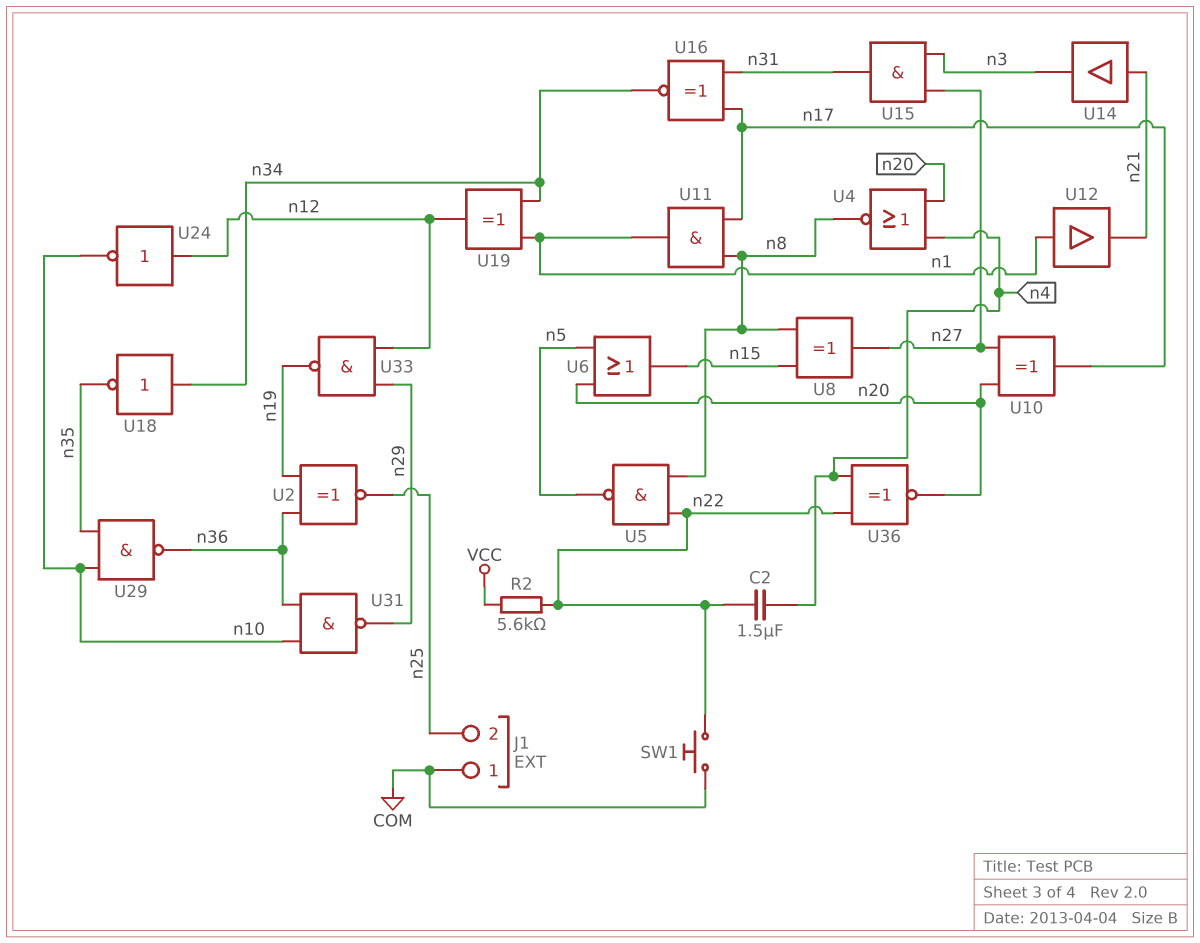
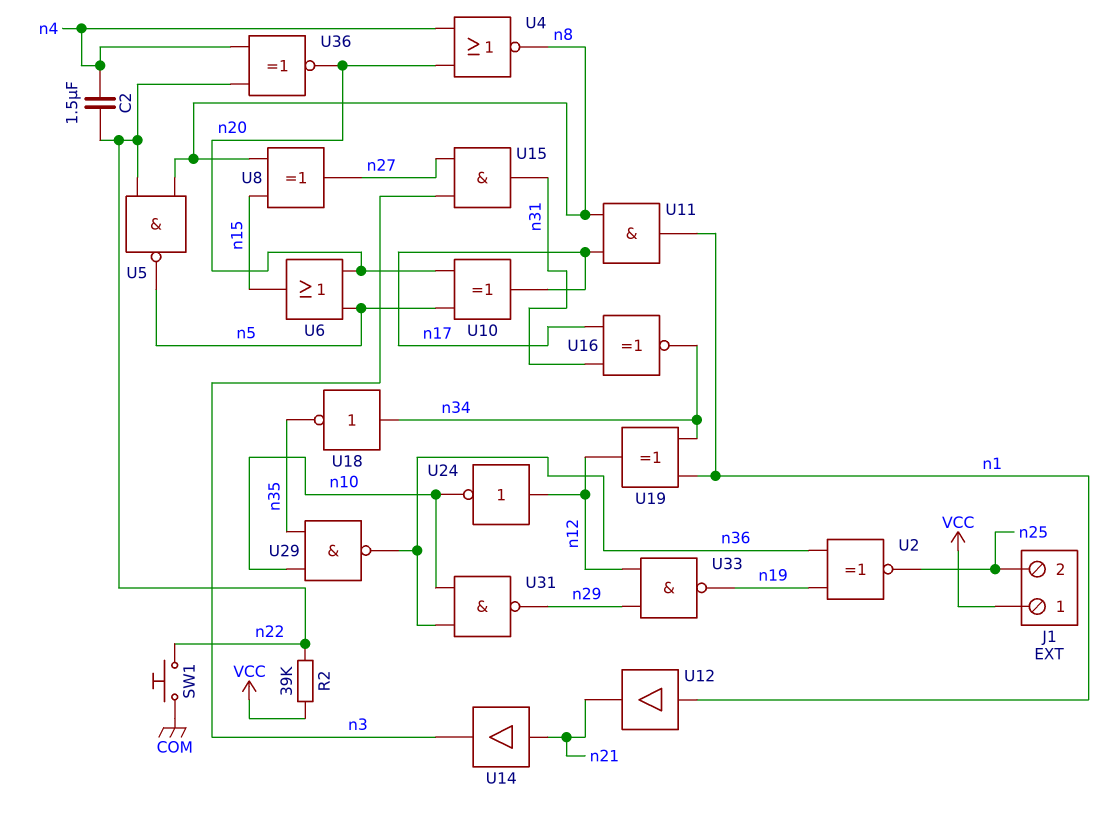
J1 pin 1: COM -> VCC
R2: 5.6k (VCC, n22) -> 39k (VCC, n22)
U10: XOR (in n20, in n27, out n17) -> XOR (in n5, in n20, out n17)

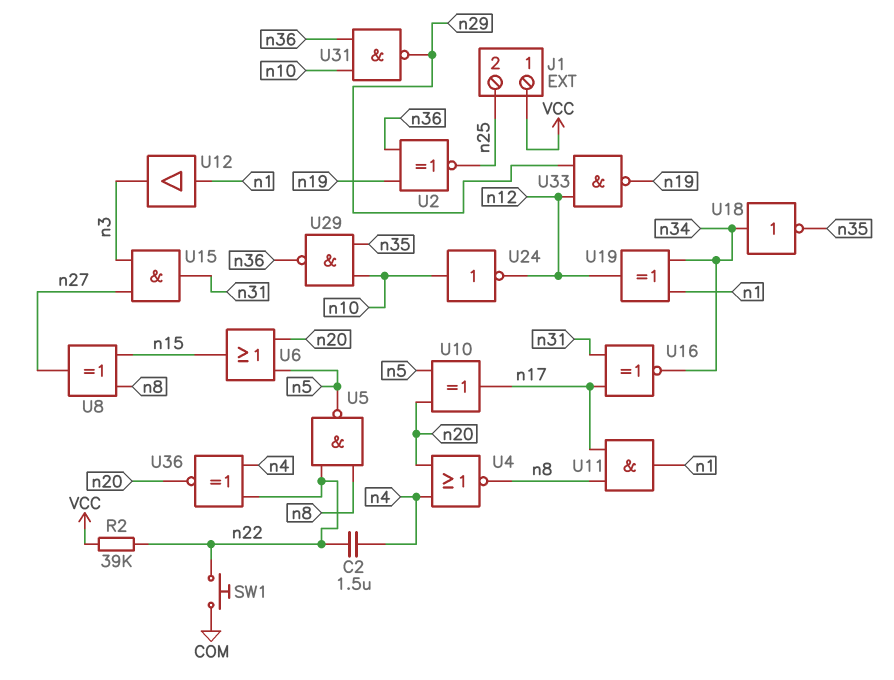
U12: buffer (in n1, out n21) -> buffer (in n1, out n3)
U14: buffer (in n21, out n3) -> none
U24: NOT (in n12, out n10) -> NOT (in n10, out n12)

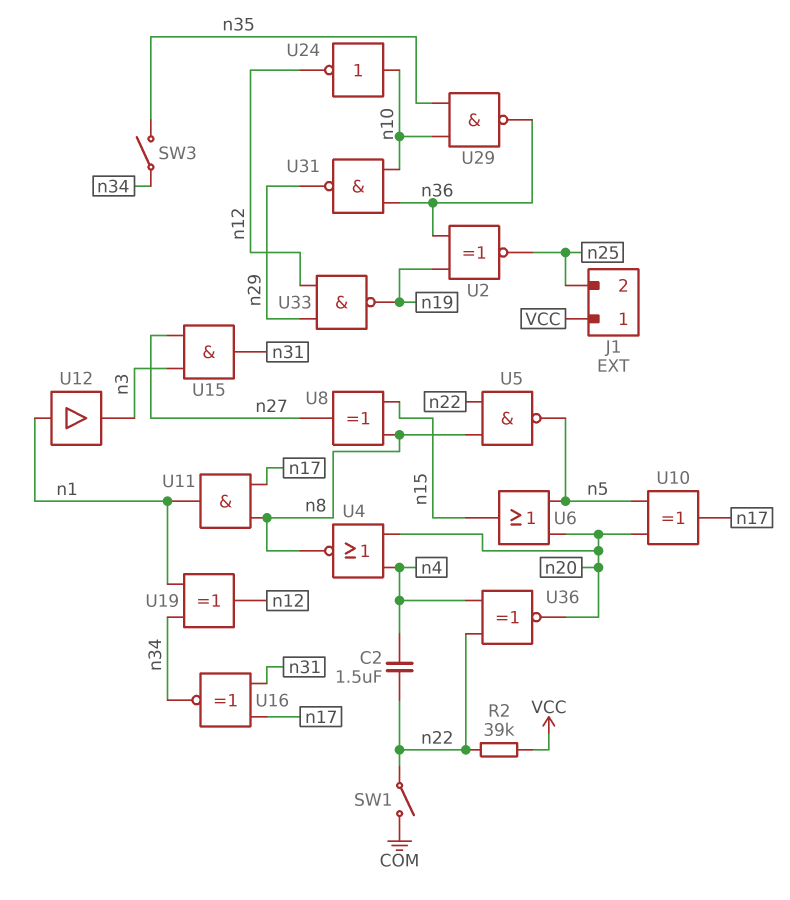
SW1: button (COM, n22) -> switch (COM, n22)
SW3: none -> switch (n34, n35)
U18: NOT (in n34, out n35) -> none

